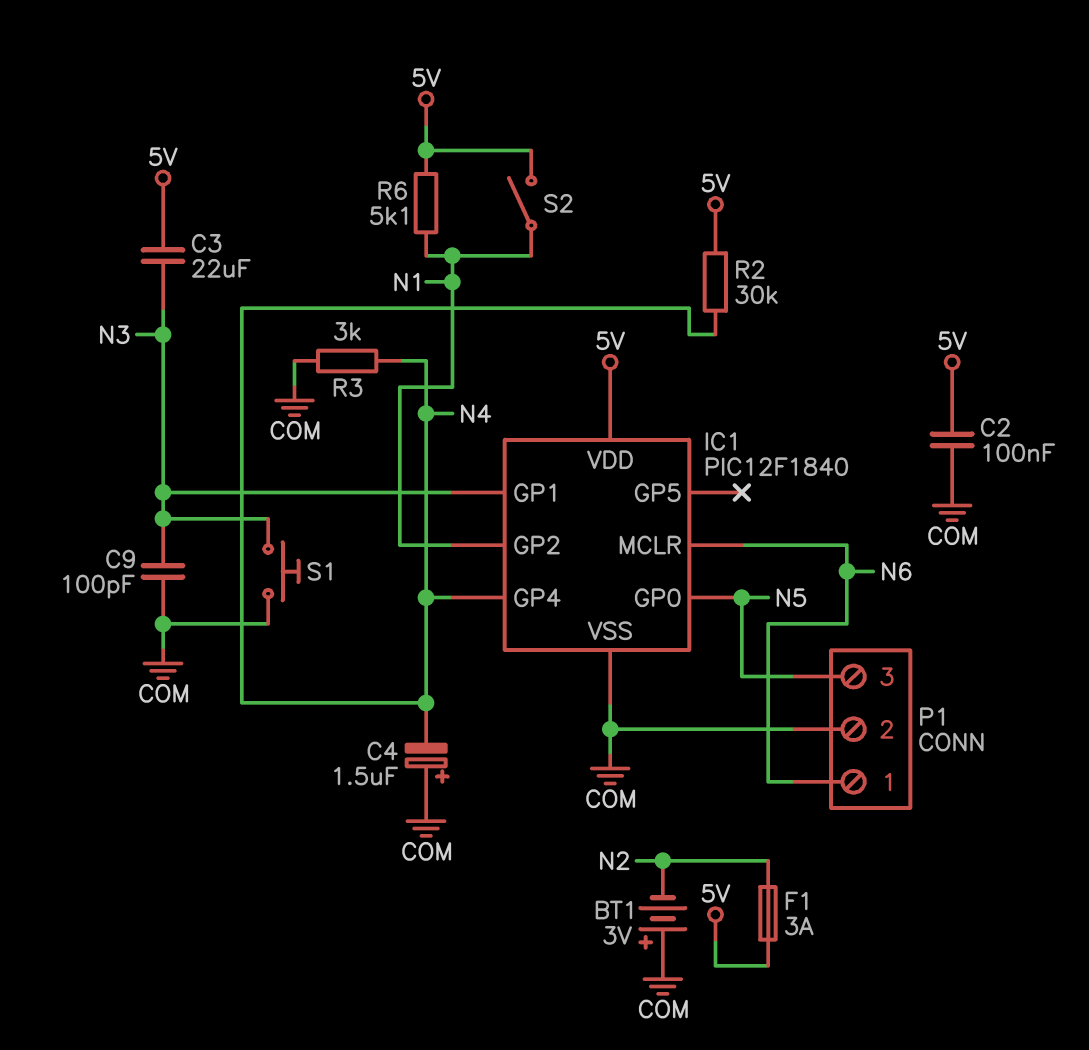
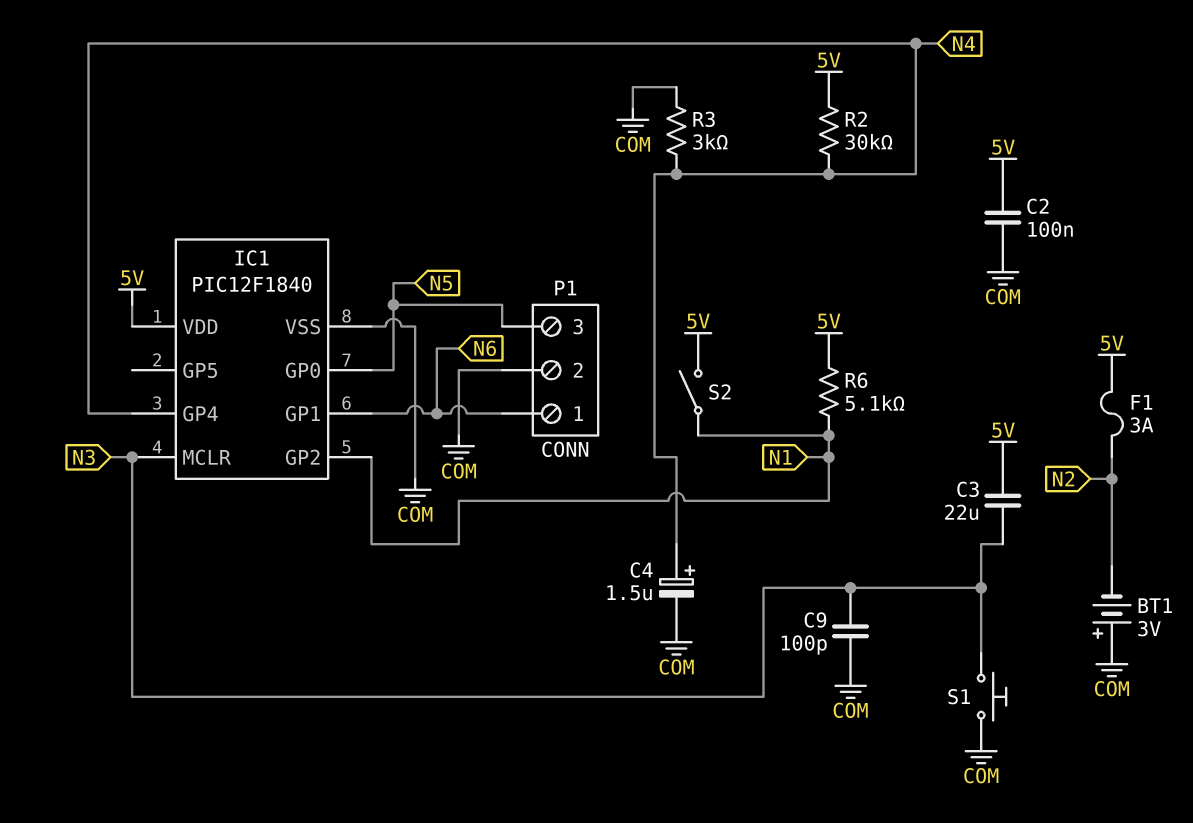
C4: 1.5uF (plus COM, minus N4) -> 1.5uF (plus N4, minus COM)
IC1 pin GP1: N3 -> N6
IC1 pin MCLR: N6 -> N3

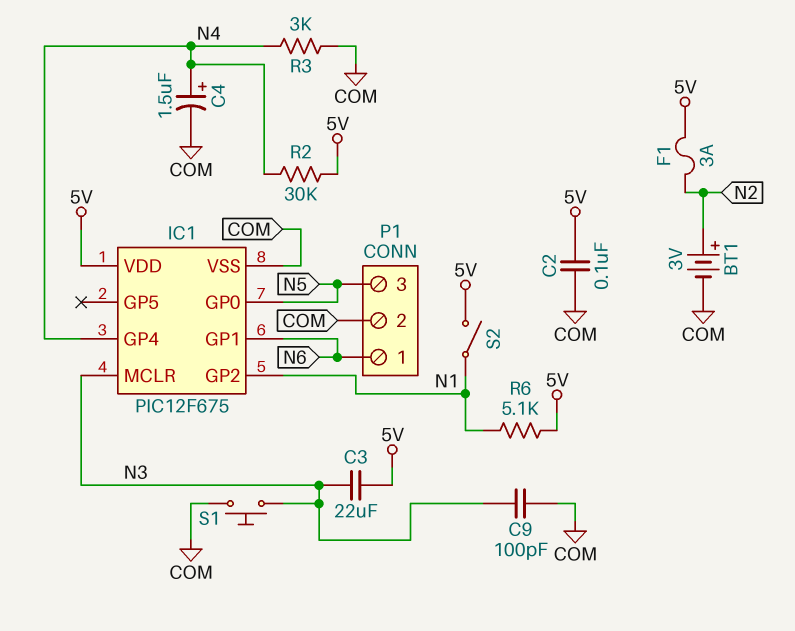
BT1: 3V (plus COM, minus N2) -> 3V (plus N2, minus COM)
IC1: PIC12F1840 -> PIC12F675

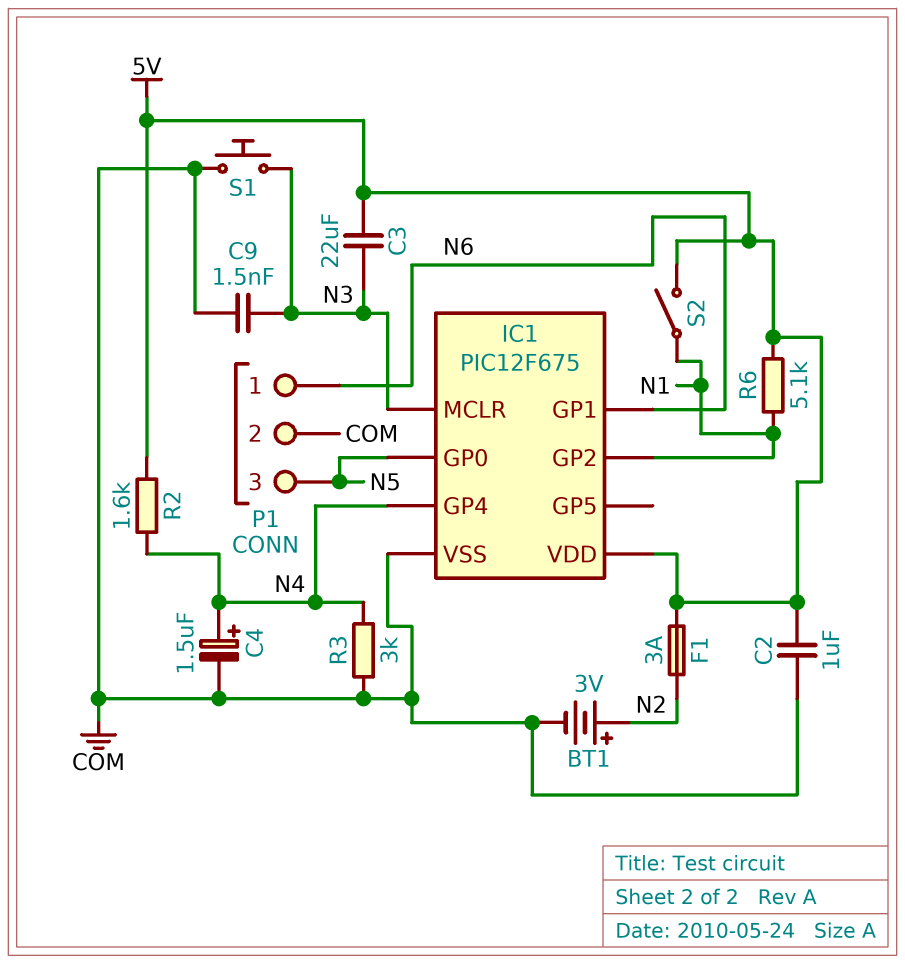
C2: 100nF (5V, COM) -> 1uF (5V, COM)
C9: 100pF (COM, N3) -> 1.5nF (COM, N3)
R2: 30k (5V, N4) -> 1.6k (5V, N4)

